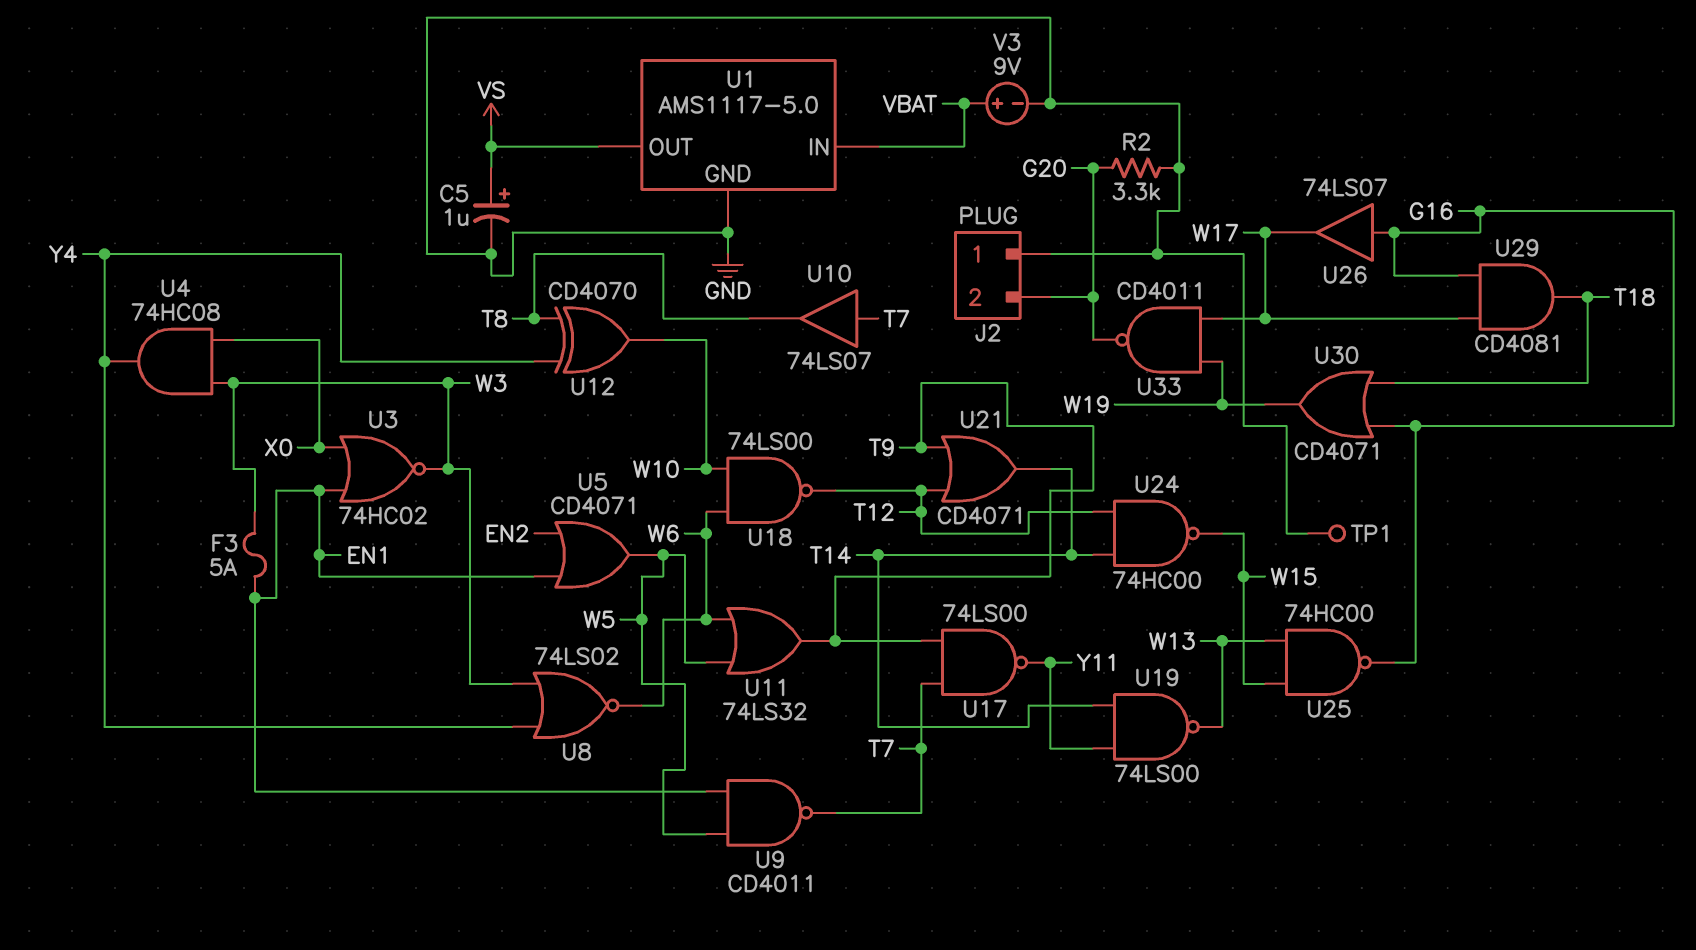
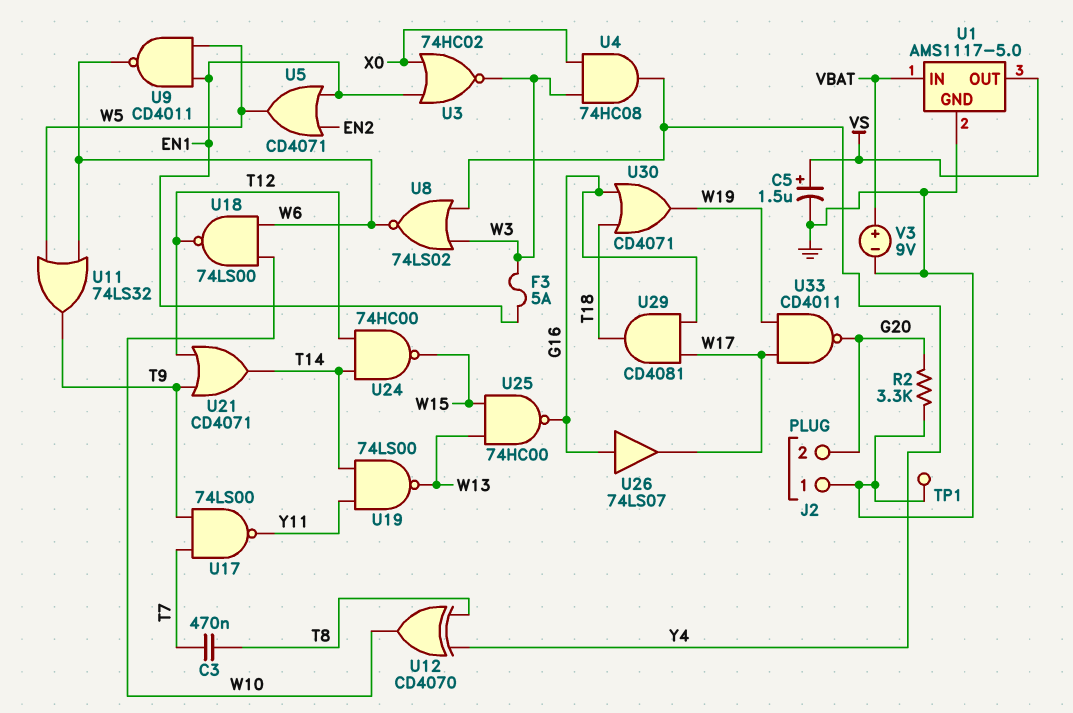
C3: none -> 470nF (T7, T8)
C5: 1uF (plus VS, minus GND) -> 1.5uF (plus VS, minus GND)
U9: NAND CD4011 (in EN1, in W5, out T7) -> NAND CD4011 (in EN1, in W5, out W6)
U10: buffer 74LS07 (in T7, out T8) -> none

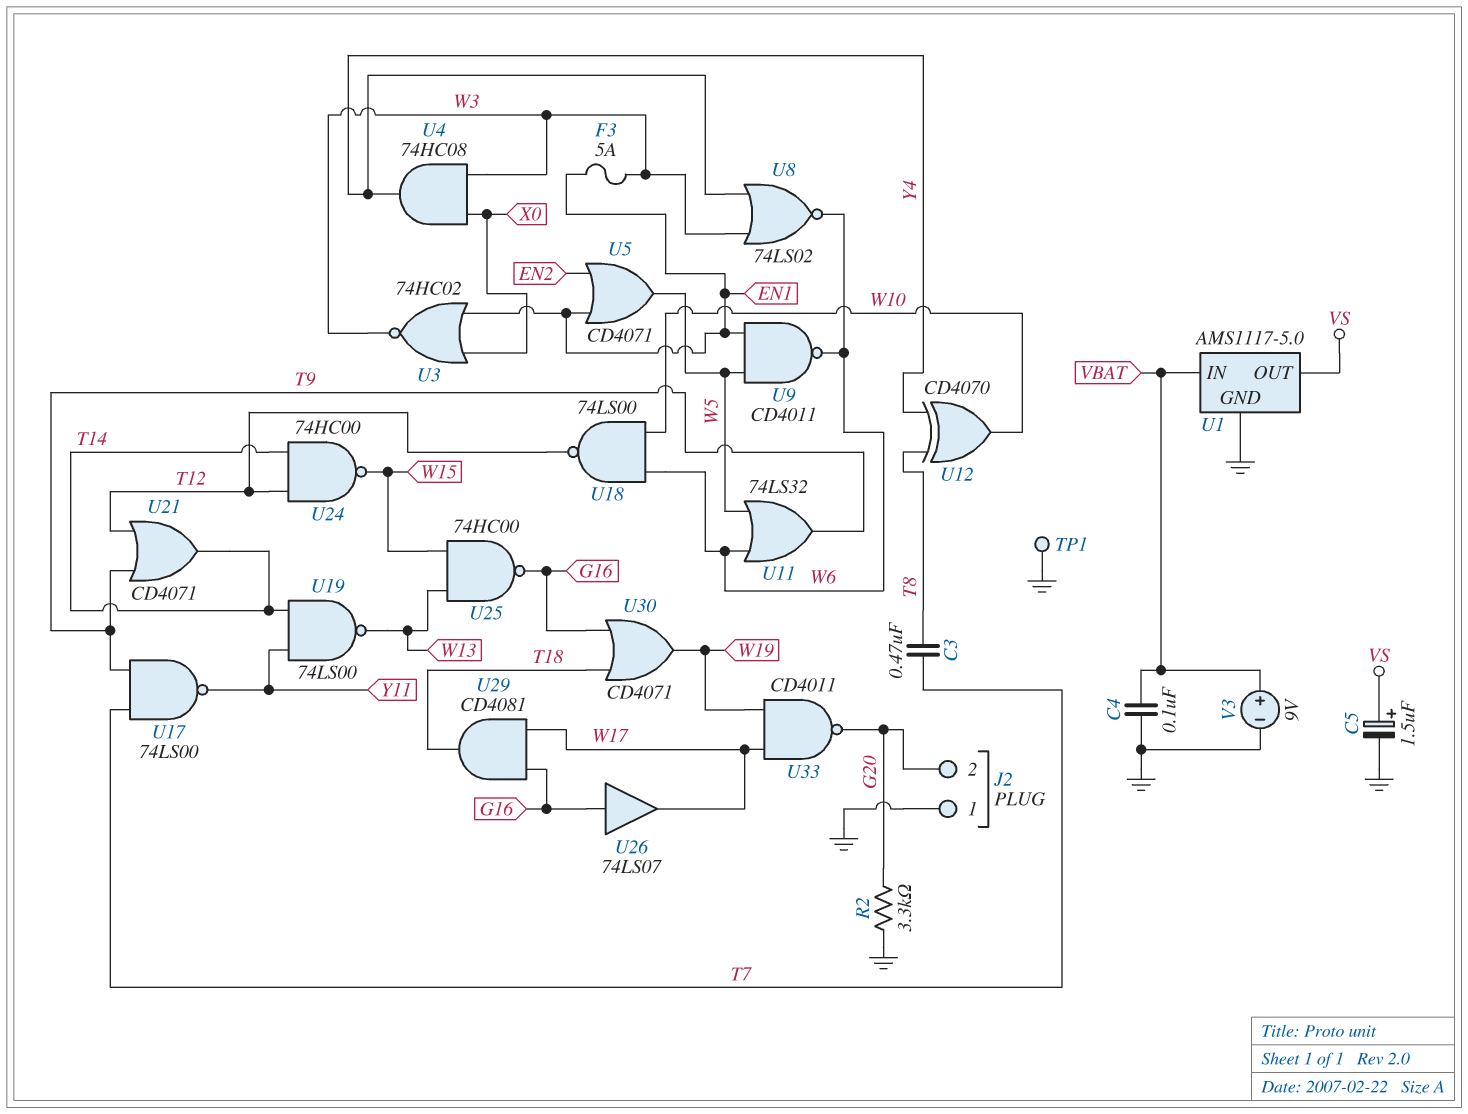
C4: none -> 100nF (GND, VBAT)

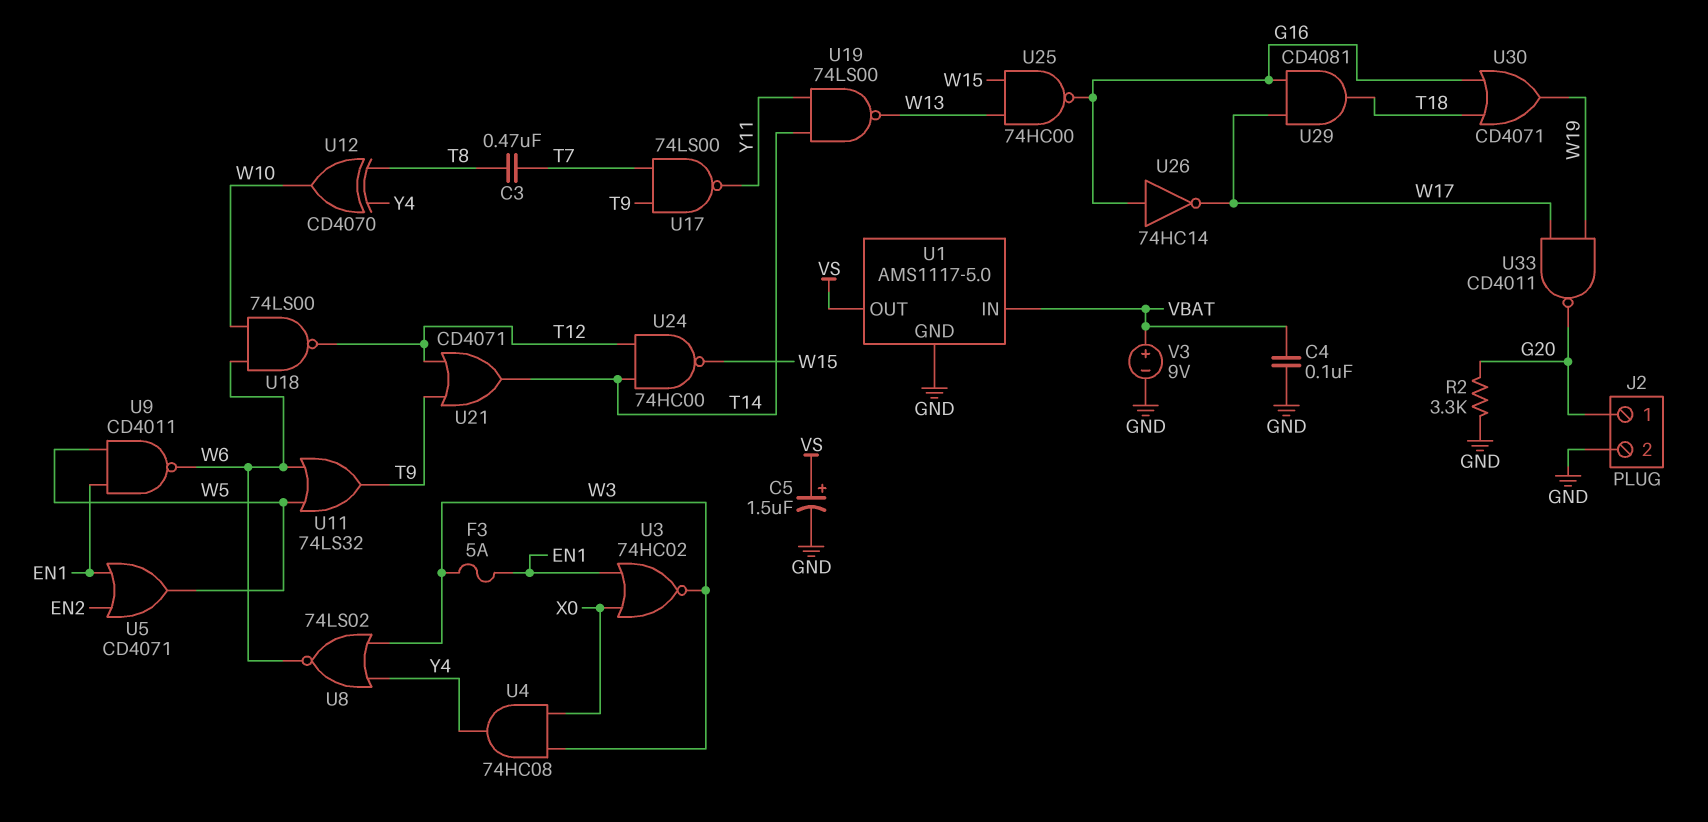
J2 pin 1: GND -> G20
J2 pin 2: G20 -> GND
TP1: test point (GND) -> none
U26: buffer 74LS07 (in G16, out W17) -> NOT 74HC14 (in G16, out W17)

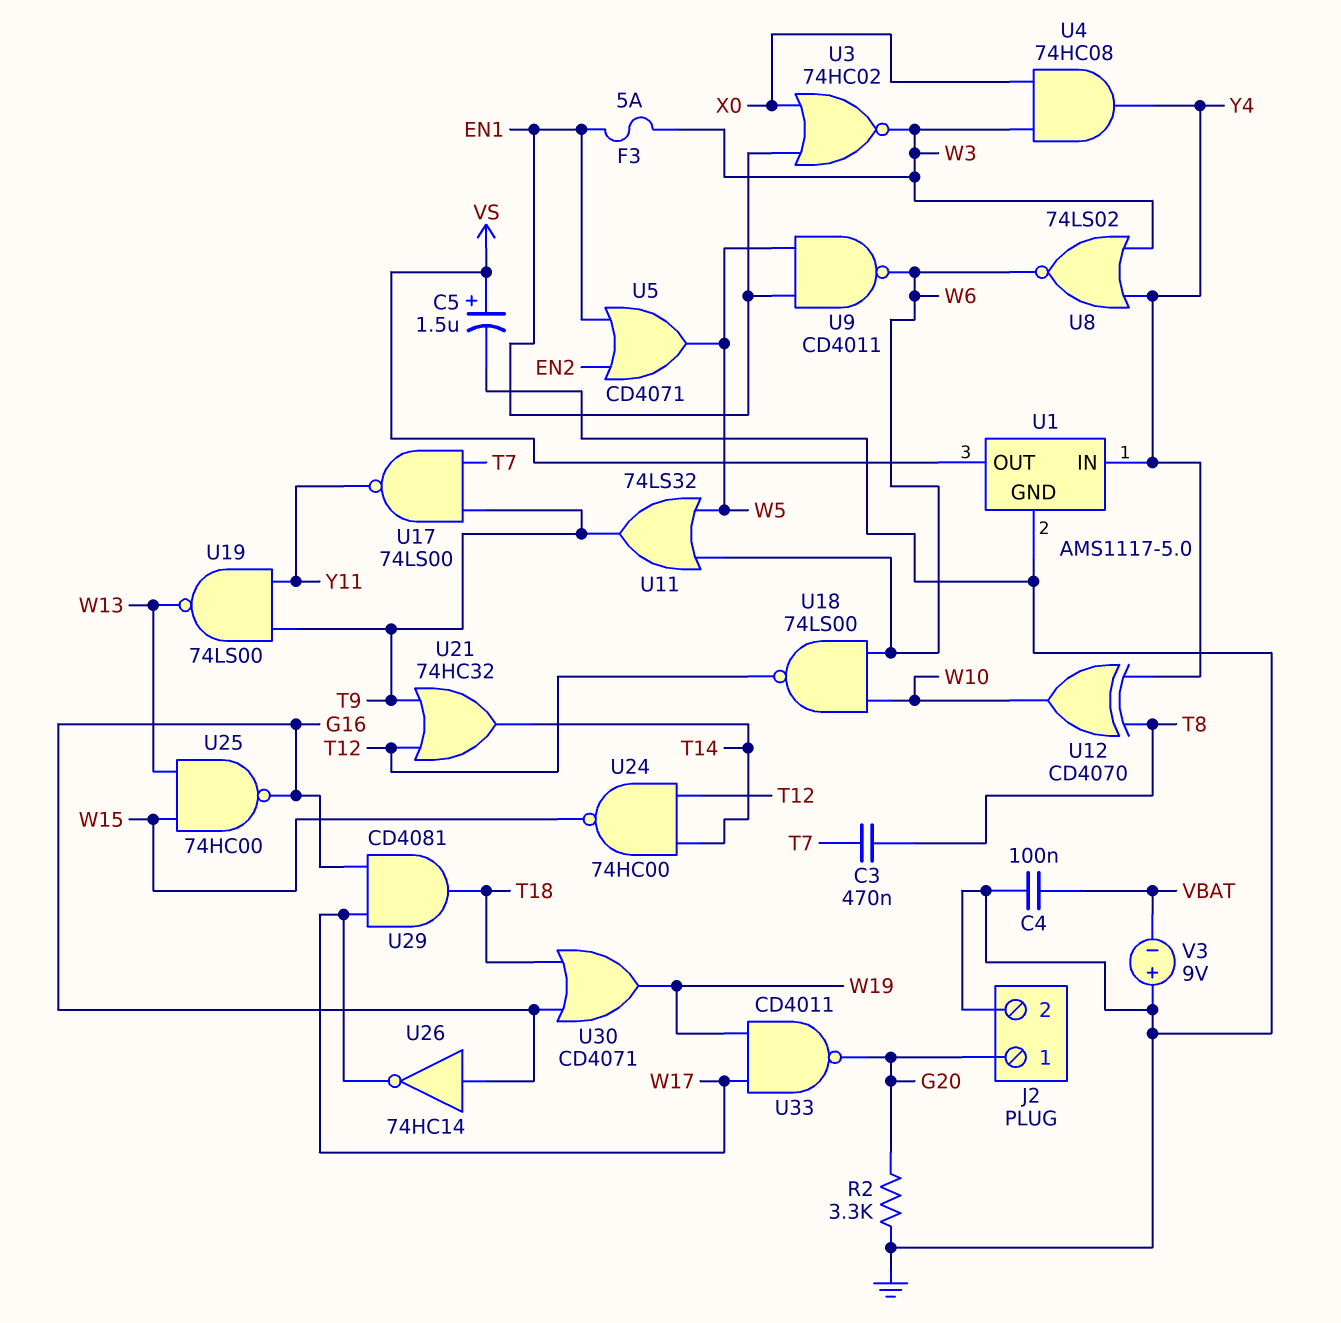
U1 pin IN: VBAT -> Y4
U19: NAND 74LS00 (in T14, in Y11, out W13) -> NAND 74LS00 (in T9, in Y11, out W13)
U21: OR CD4071 (in T9, in T12, out T14) -> OR 74HC32 (in T9, in T12, out T14)
V3: 9V (plus VBAT, minus GND) -> 9V (plus GND, minus VBAT)

